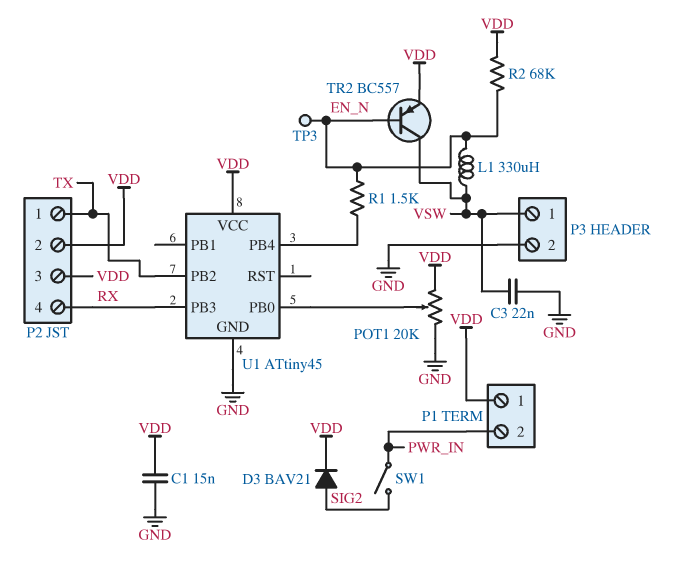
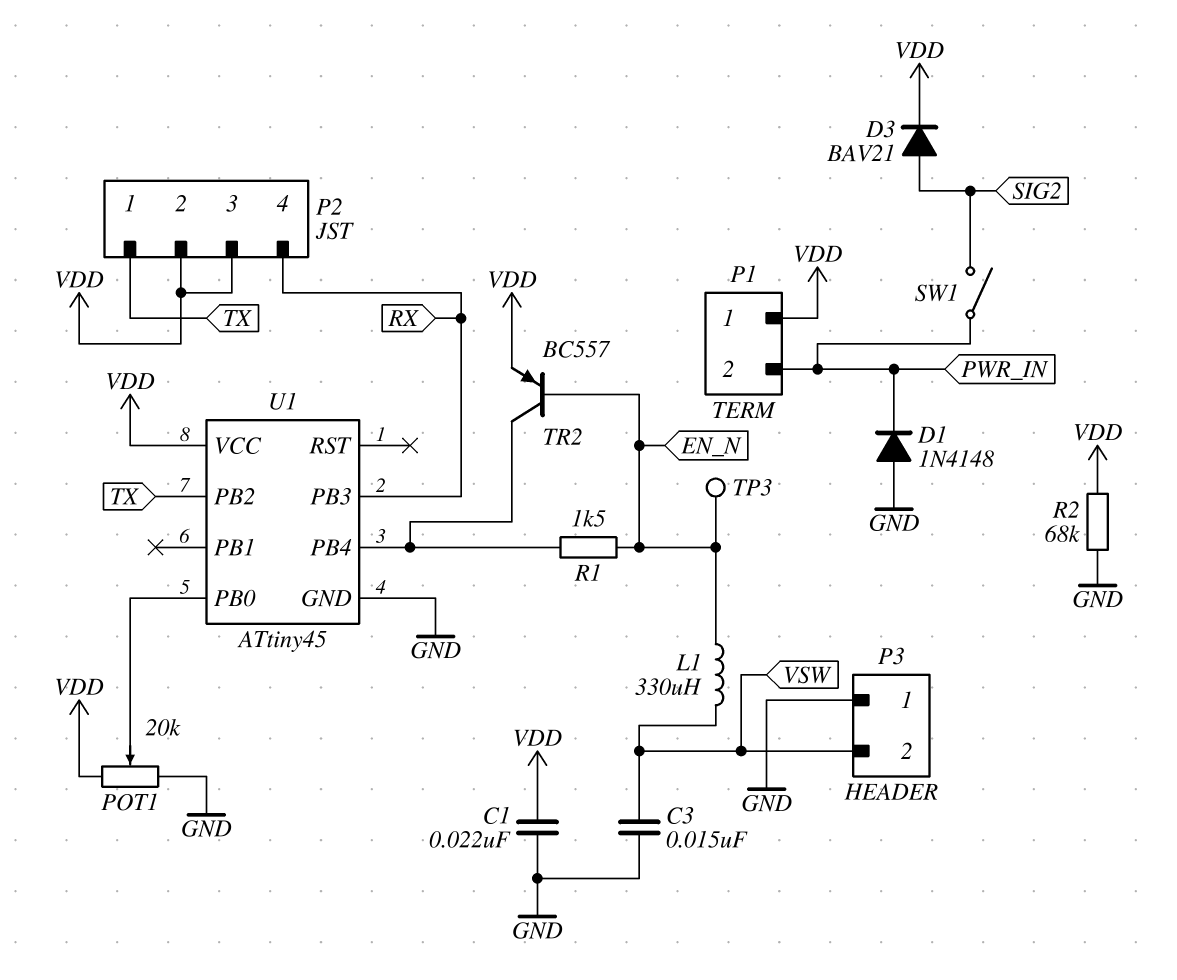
C1: 15nF (GND, VDD) -> 22nF (GND, VDD)
C3: 22nF (GND, VSW) -> 15nF (GND, VSW)
D1: none -> diode 1N4148 (A GND, K PWR_IN)
P3 pin 1: VSW -> GND
P3 pin 2: GND -> VSW
R2: 68k (EN_N, VDD) -> 68k (GND, VDD)
TR2: PNP BC557 (B EN_N, C VSW, E VDD) -> PNP BC557 (B EN_N, C U1/PB4, E VDD)

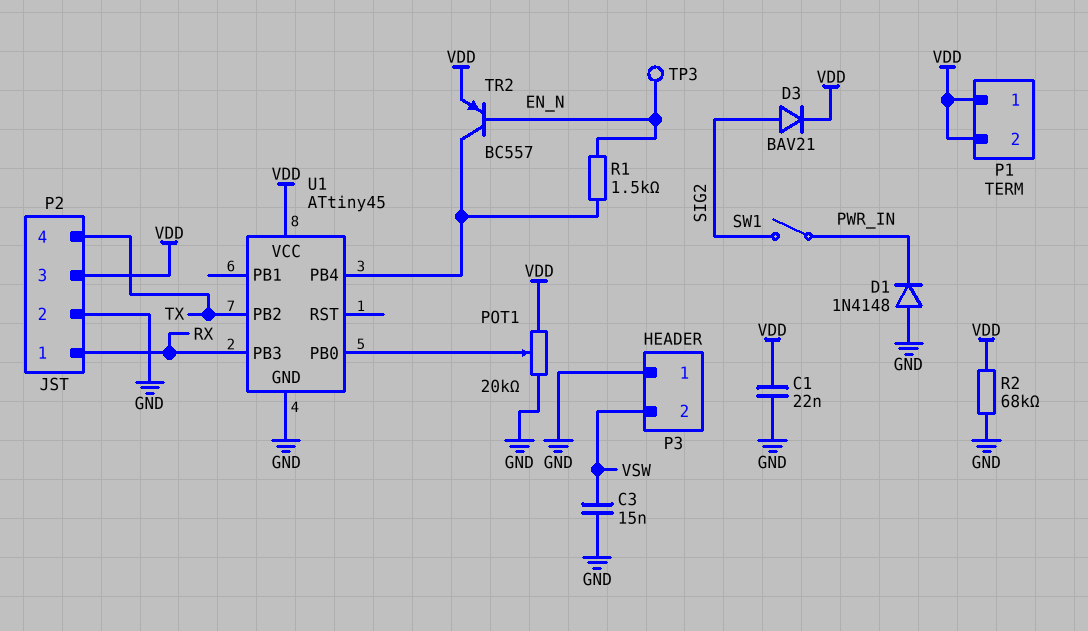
L1: 330uH (EN_N, VSW) -> none
P1 pin 2: PWR_IN -> VDD
P2 pin 1: TX -> RX
P2 pin 2: VDD -> GND
P2 pin 4: RX -> TX

